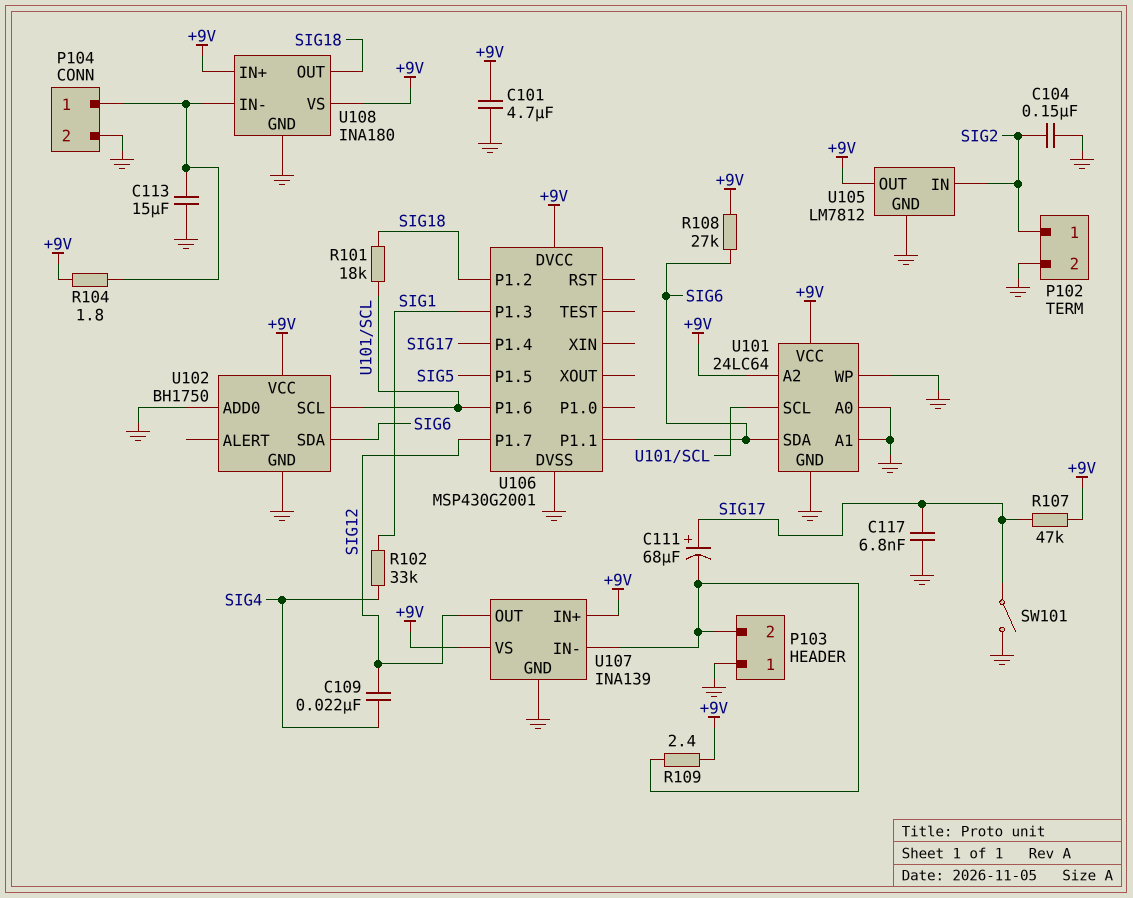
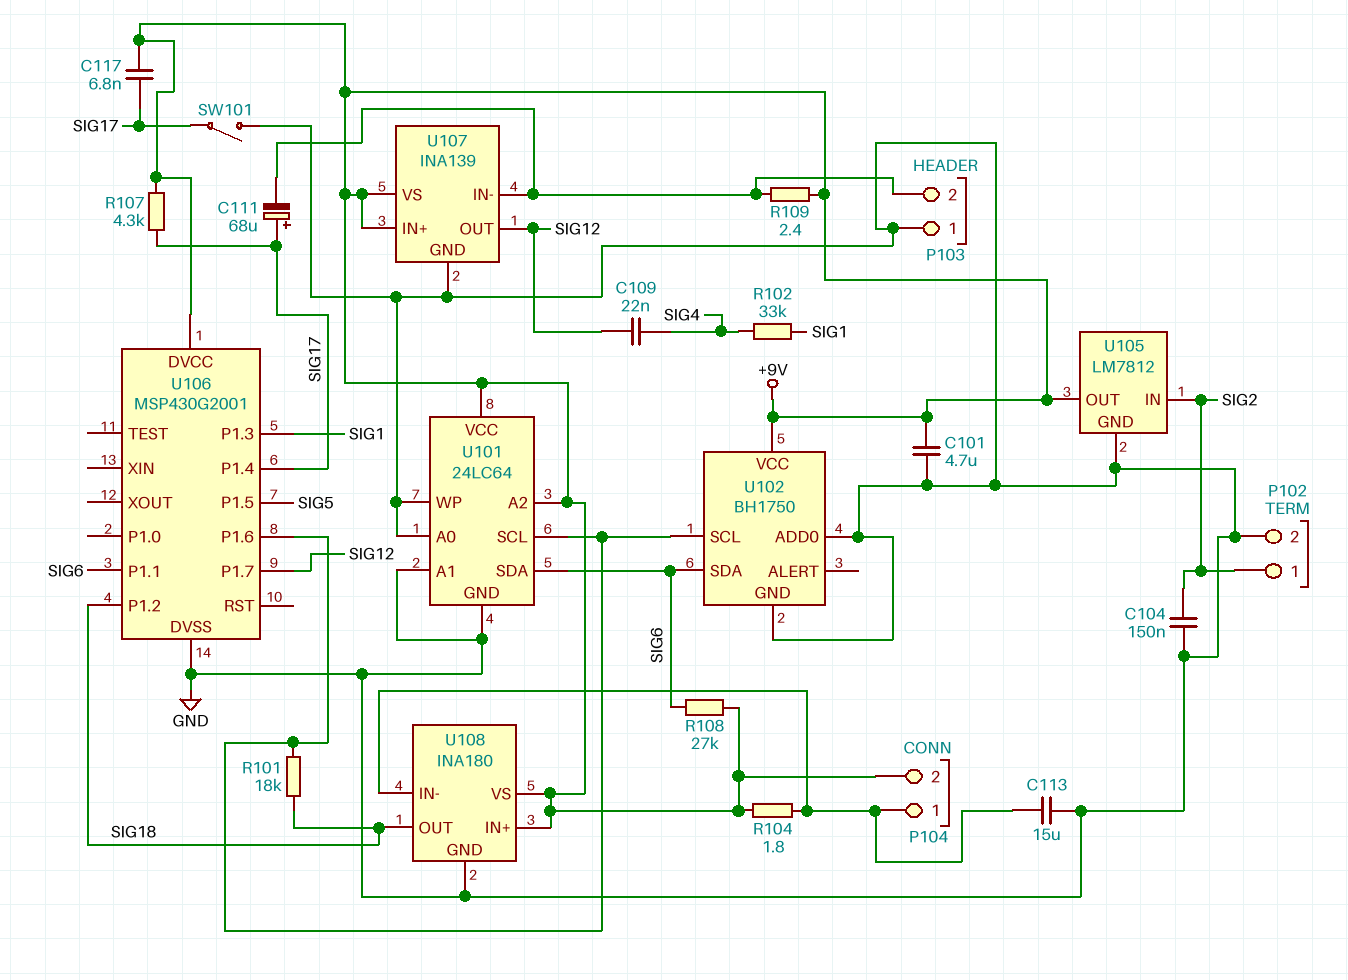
C117: 6.8nF (GND, SIG17) -> 6.8nF (+9V, SIG17)
P104 pin 2: GND -> +9V
R107: 47k (+9V, SIG17) -> 4.3k (+9V, SIG17)

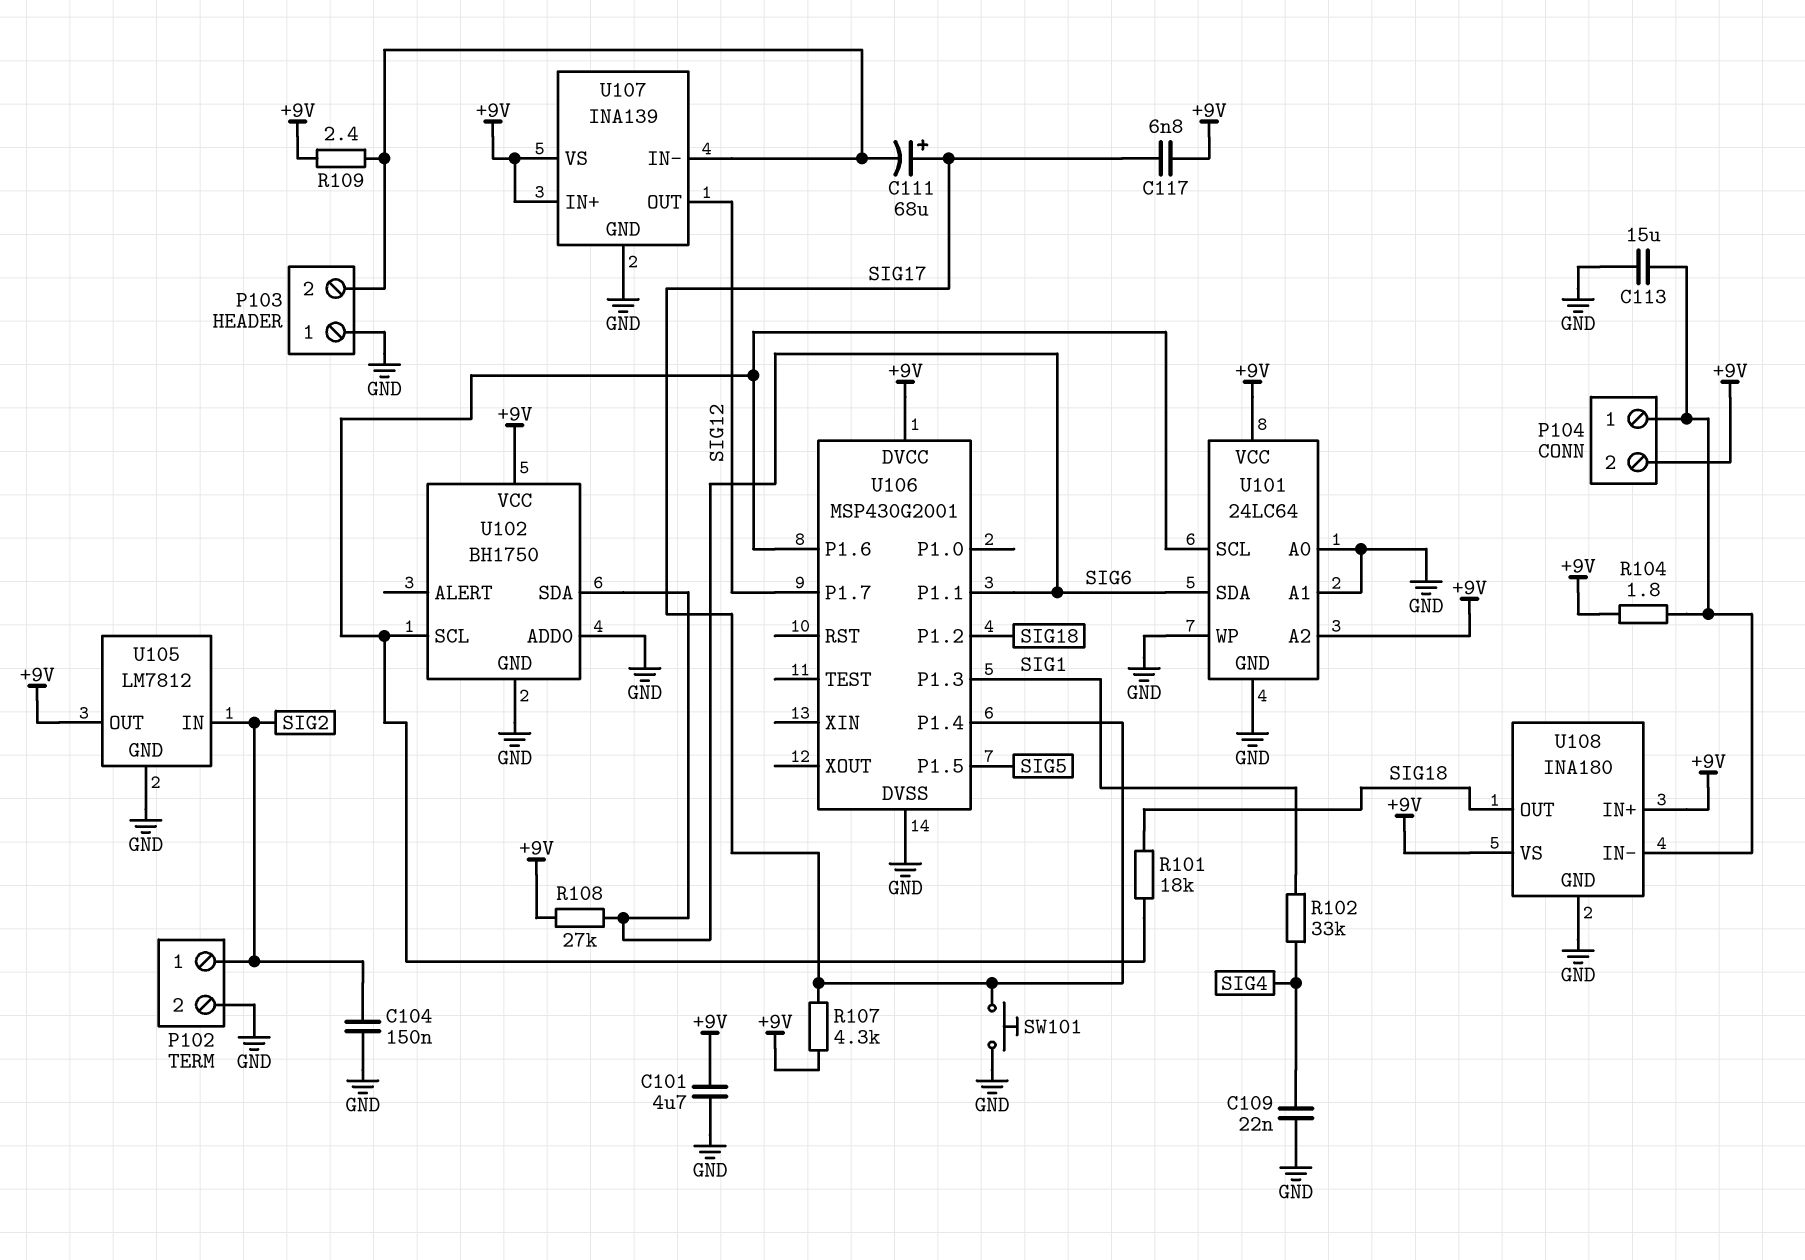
C109: 22nF (SIG4, SIG12) -> 22nF (GND, SIG4)
SW101: switch (GND, SIG17) -> button (GND, SIG17)

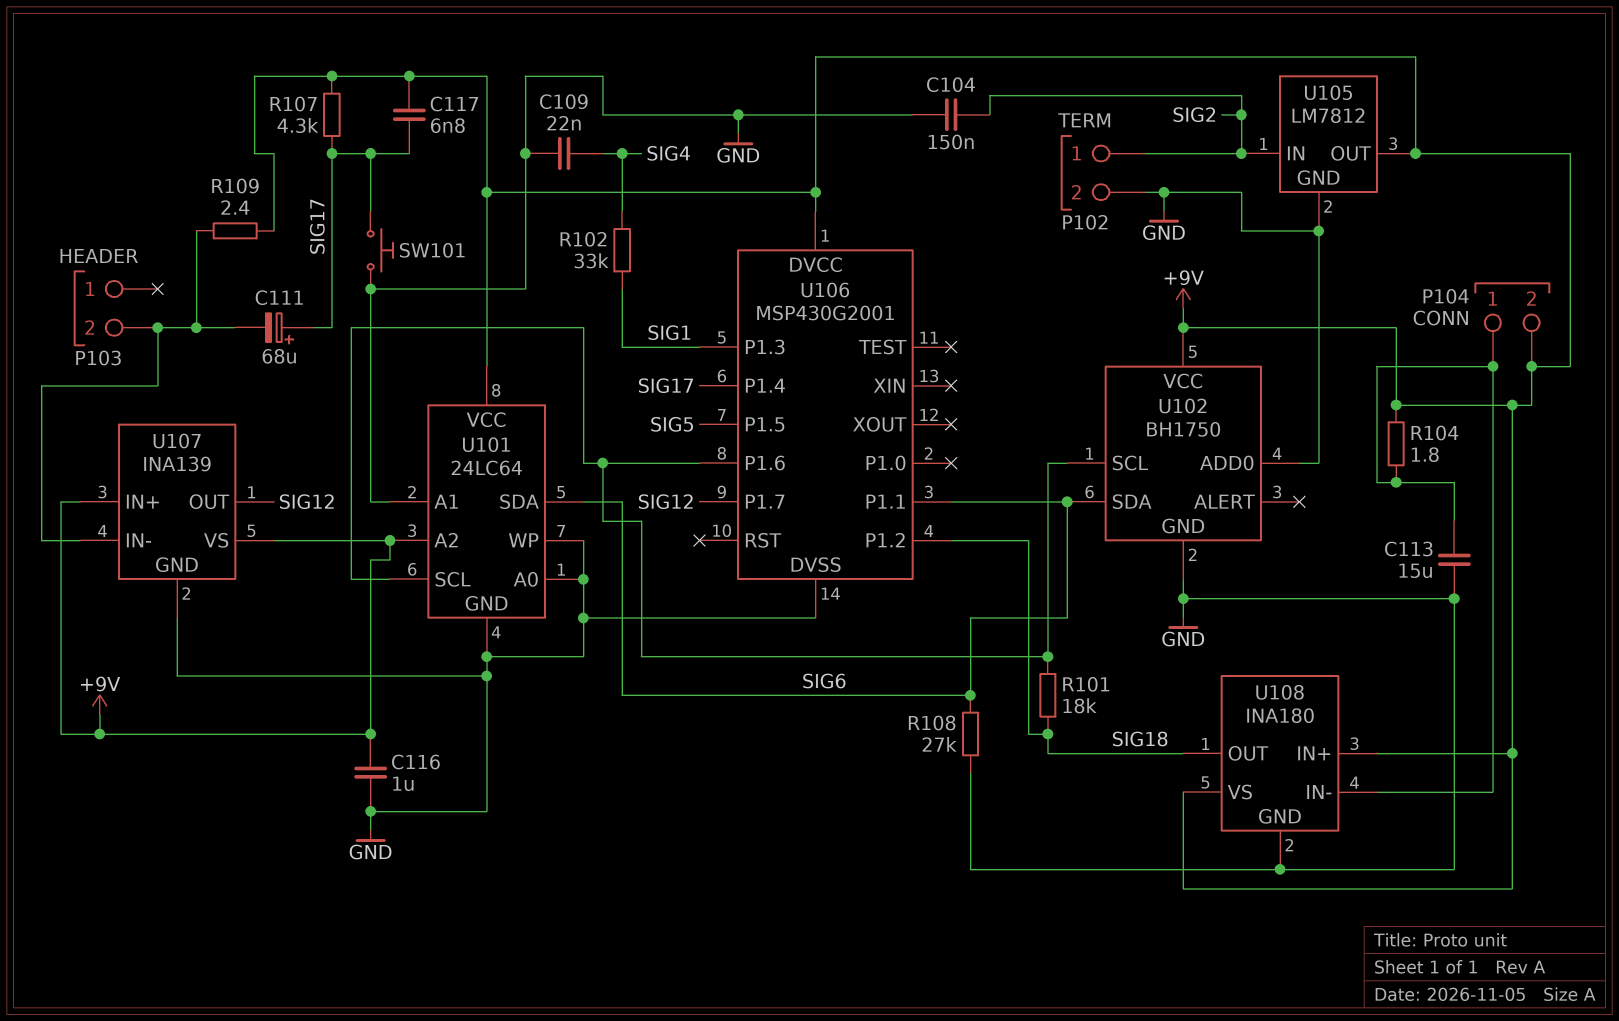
C101: 4.7uF (+9V, GND) -> none
C116: none -> 1uF (+9V, GND)
P103 pin 1: GND -> none
R108: 27k (+9V, SIG6) -> 27k (GND, SIG6)

